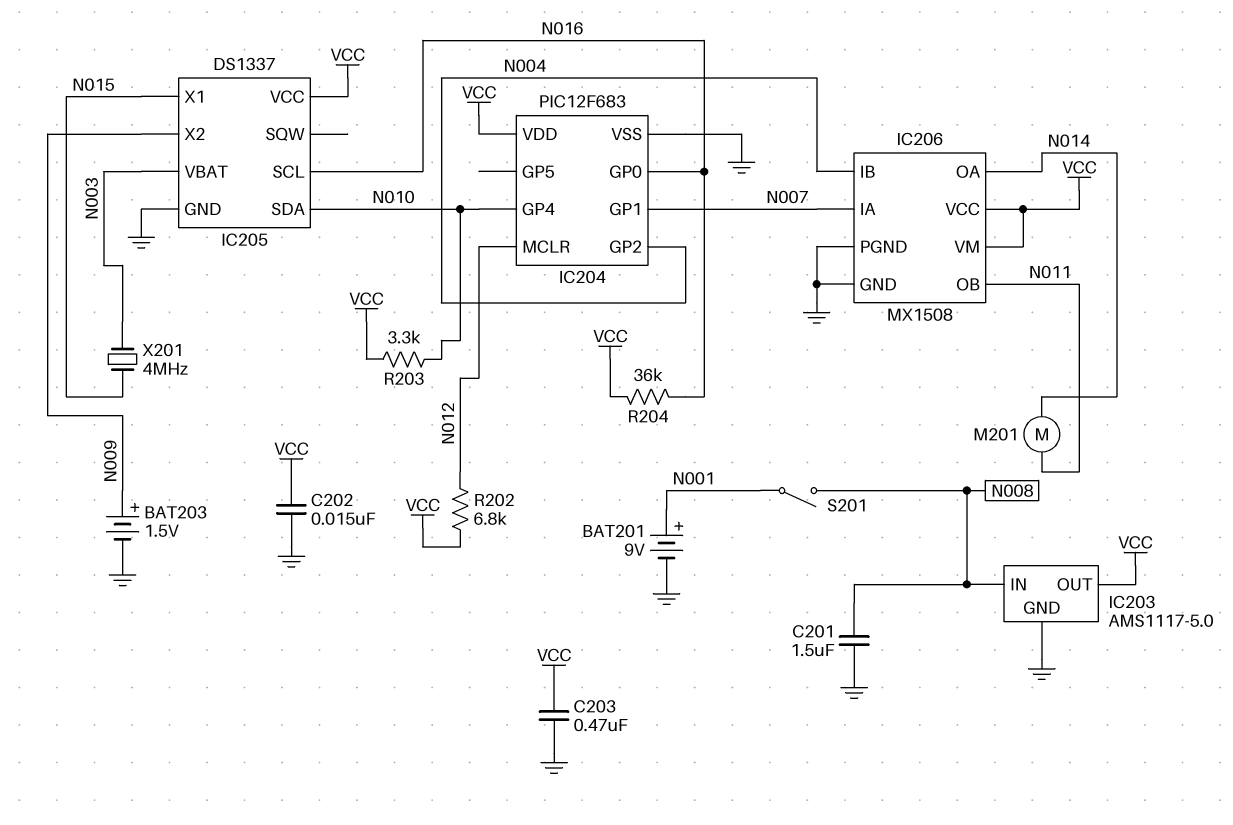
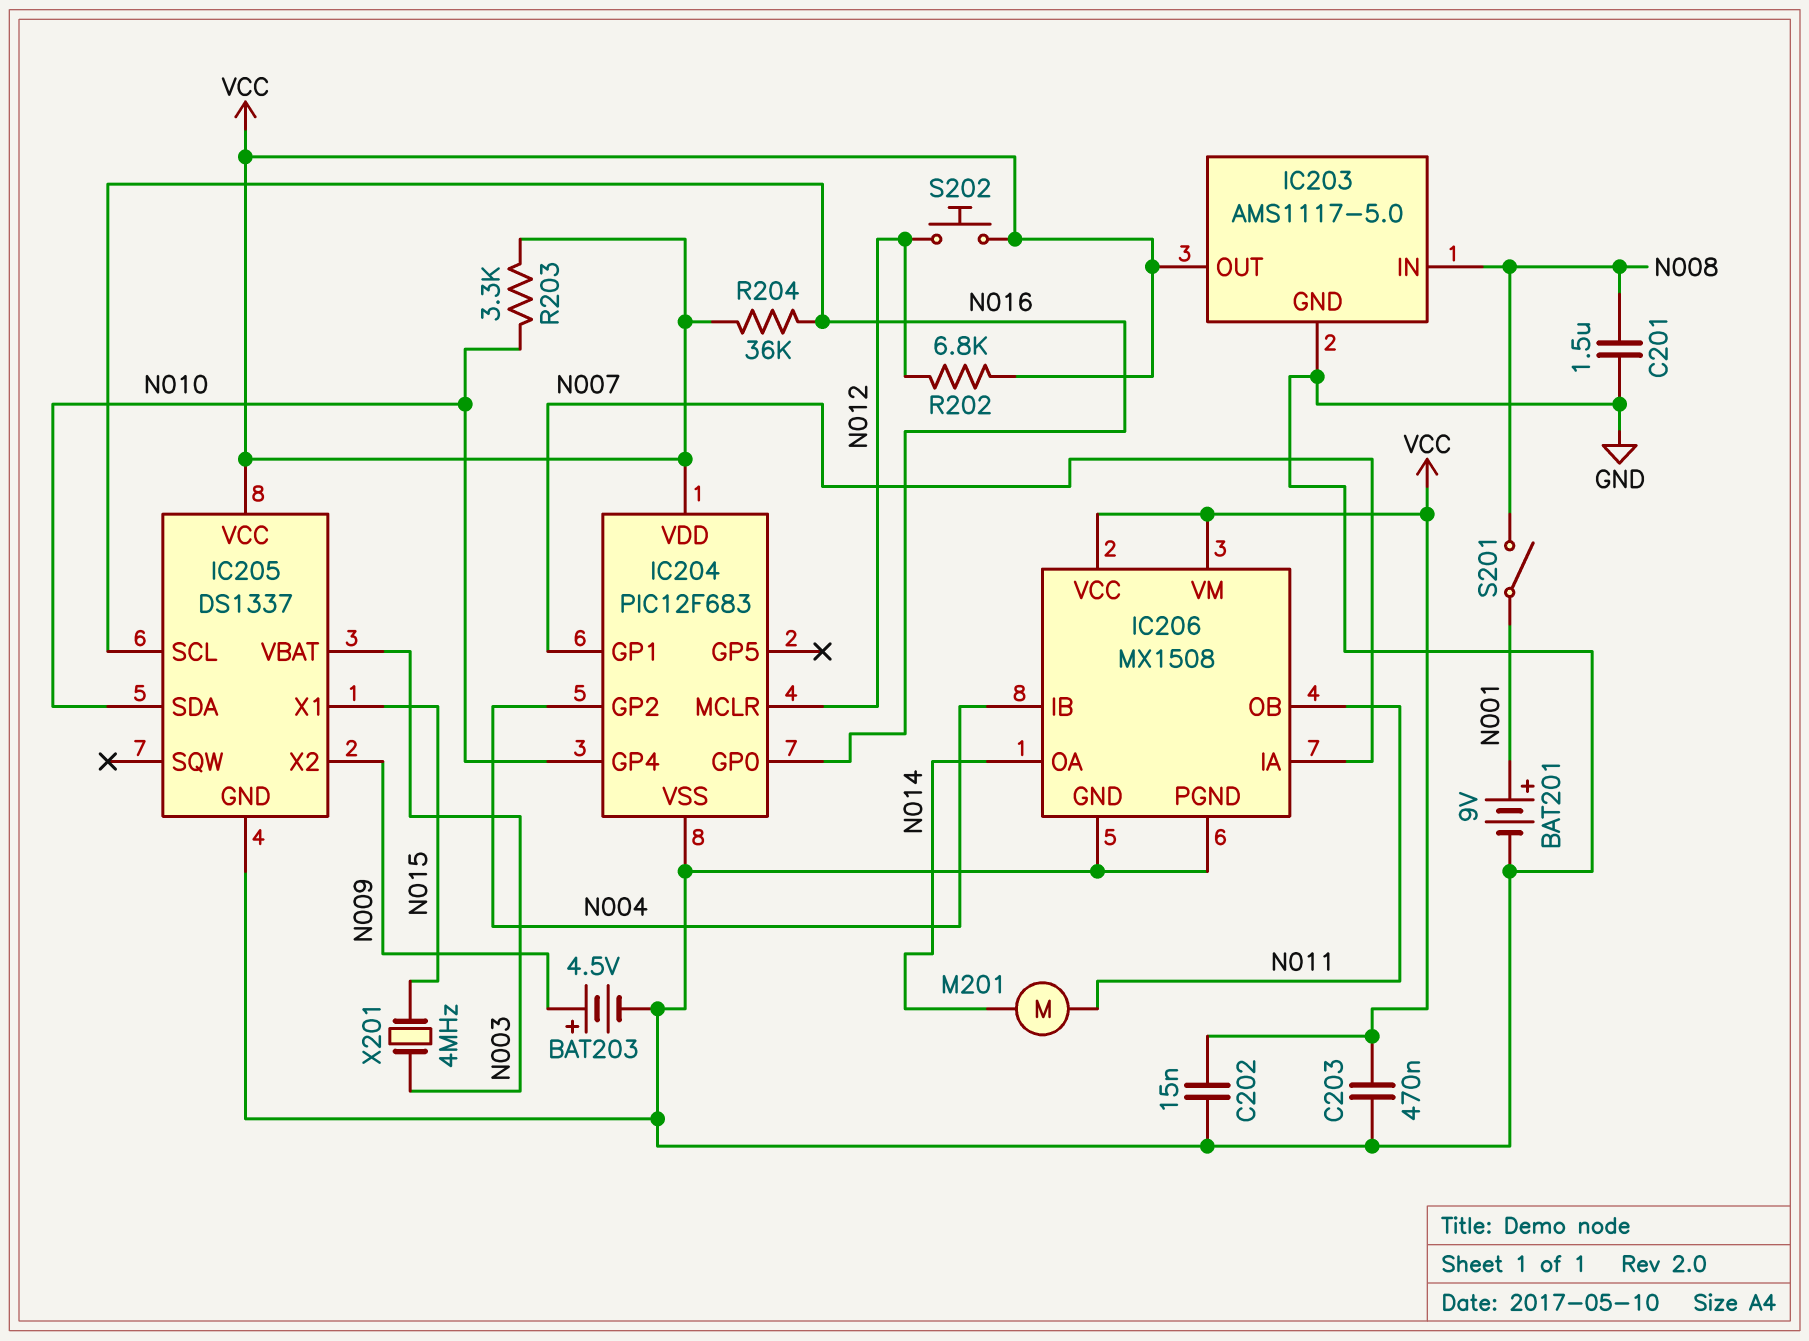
BAT203: 1.5V (plus N009, minus GND) -> 4.5V (plus N009, minus GND)
S202: none -> button (N012, VCC)

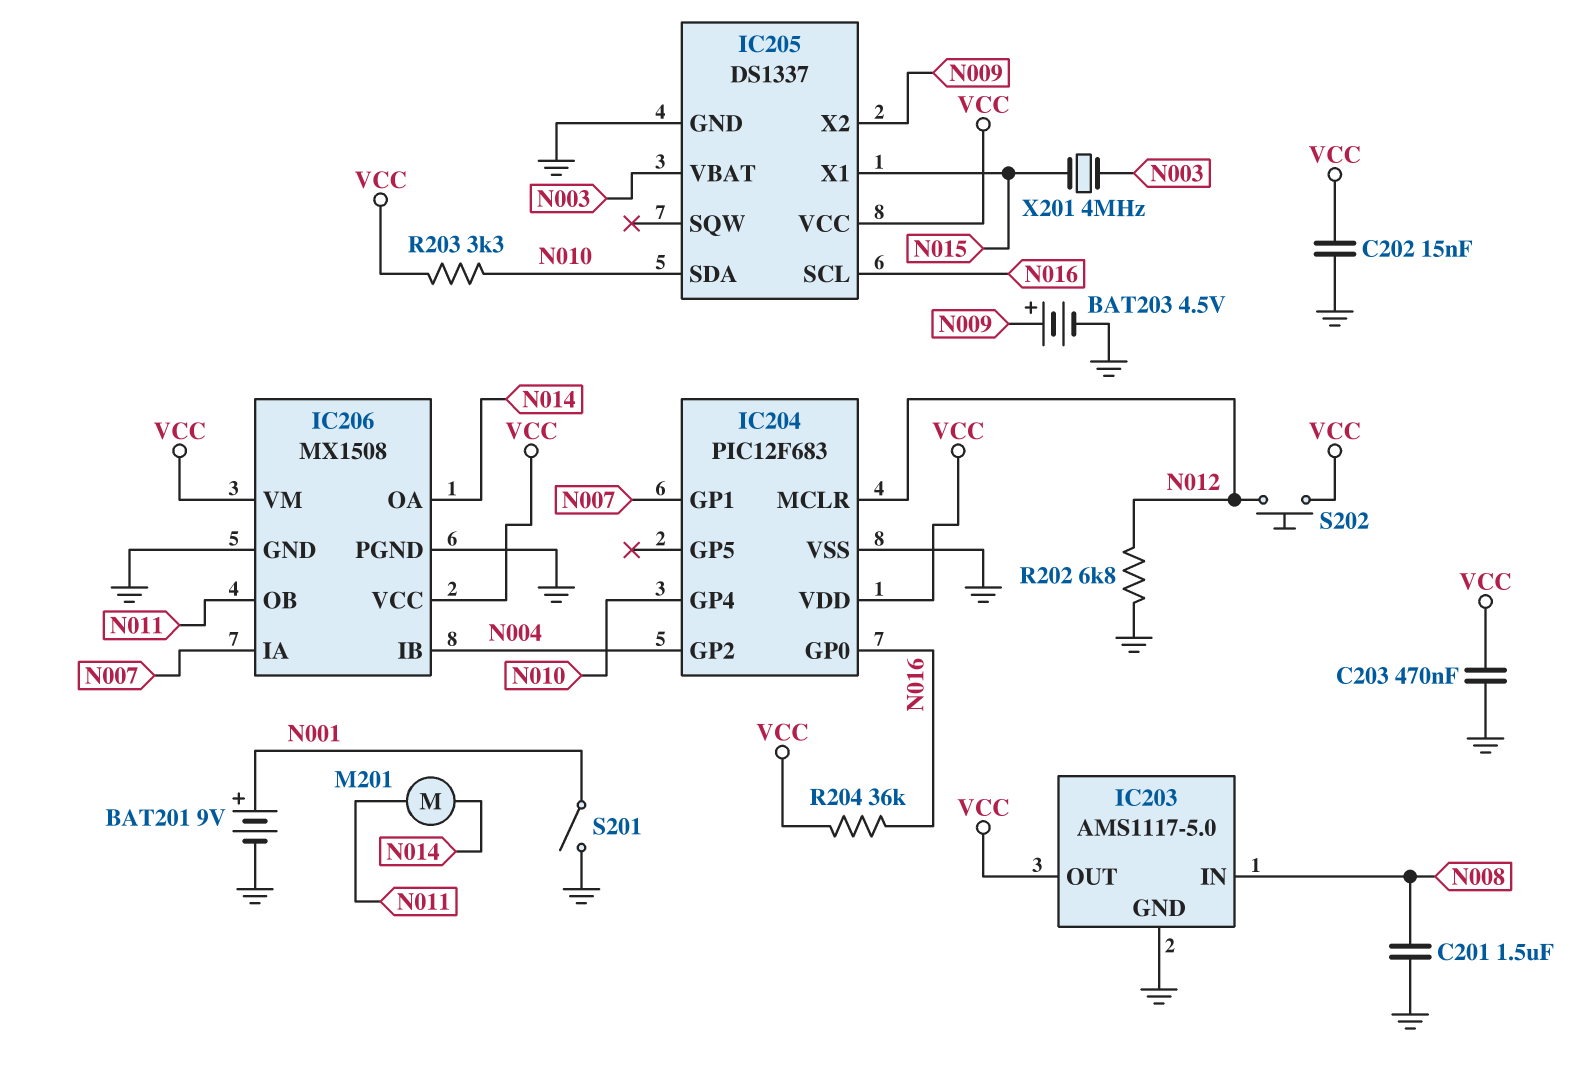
R202: 6.8k (N012, VCC) -> 6.8k (GND, N012)
S201: switch (N001, N008) -> switch (GND, N001)

